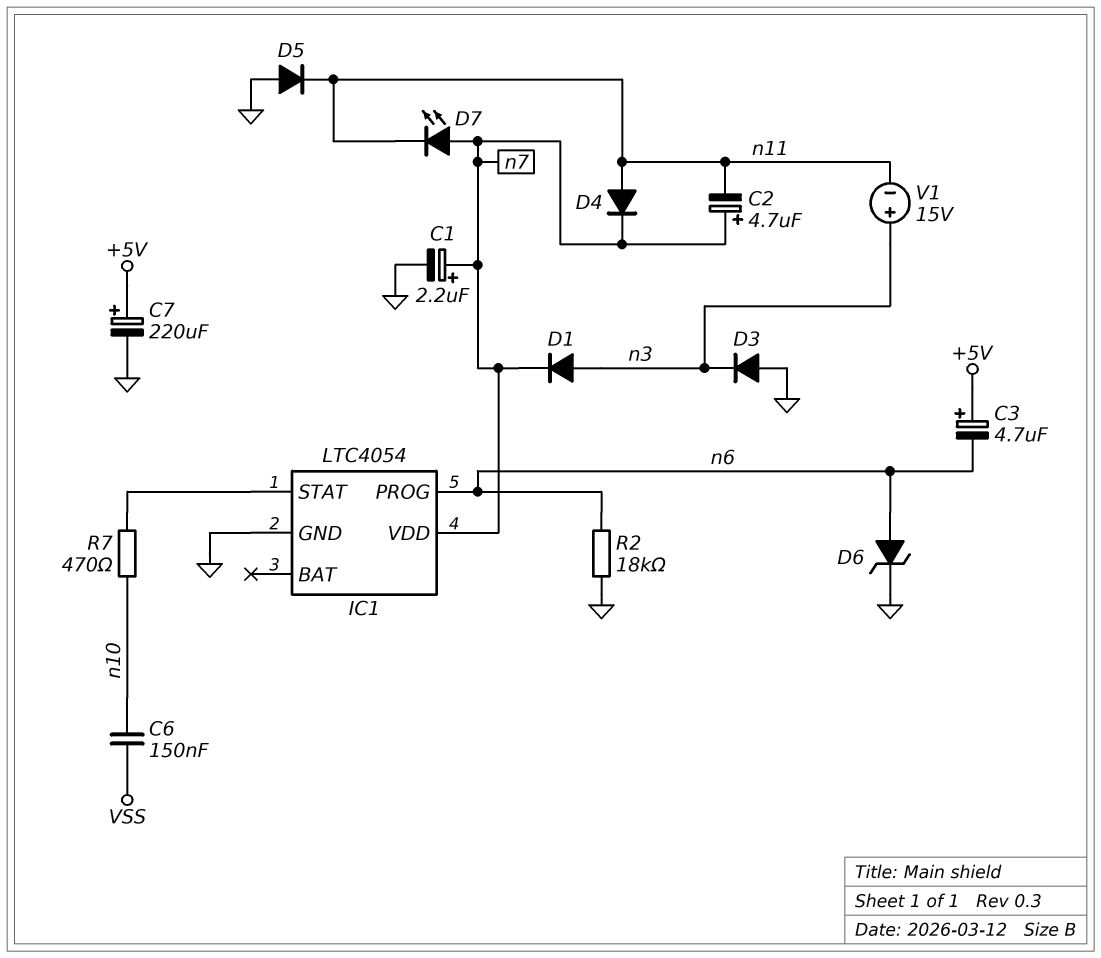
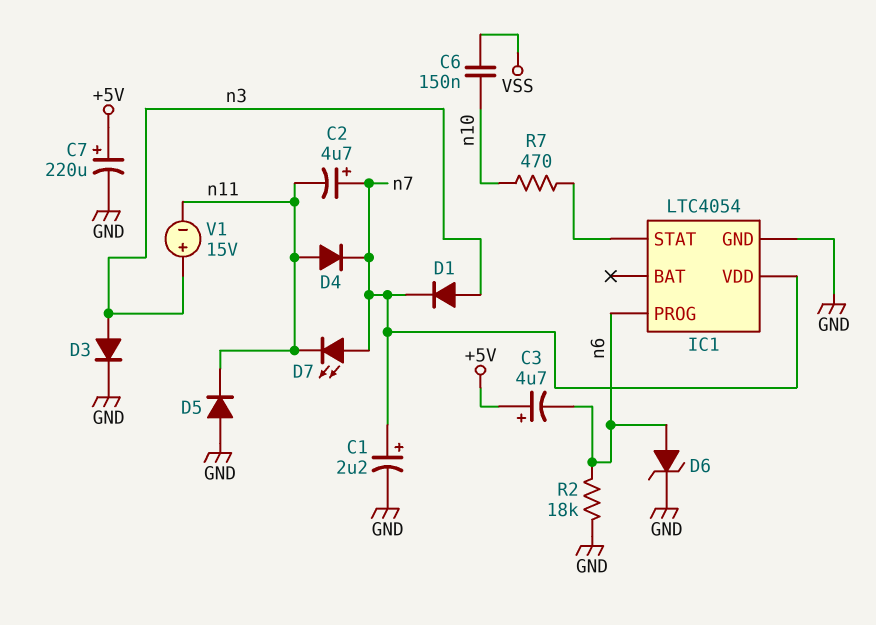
D3: diode (A GND, K n3) -> diode (A n3, K GND)

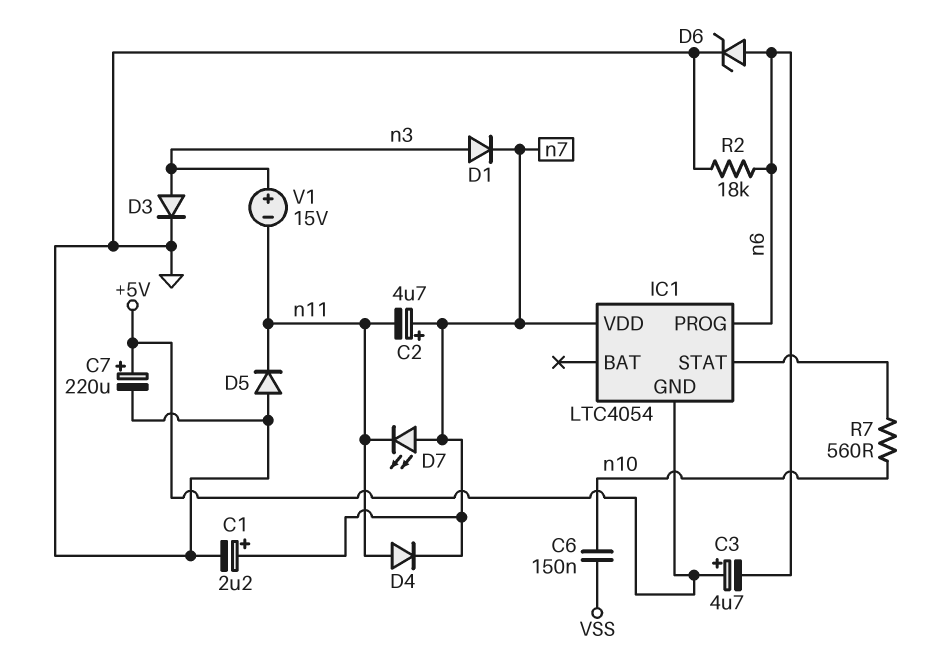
IC1 pin GND: GND -> +5V
R7: 470 (IC1/STAT, n10) -> 560 (IC1/STAT, n10)

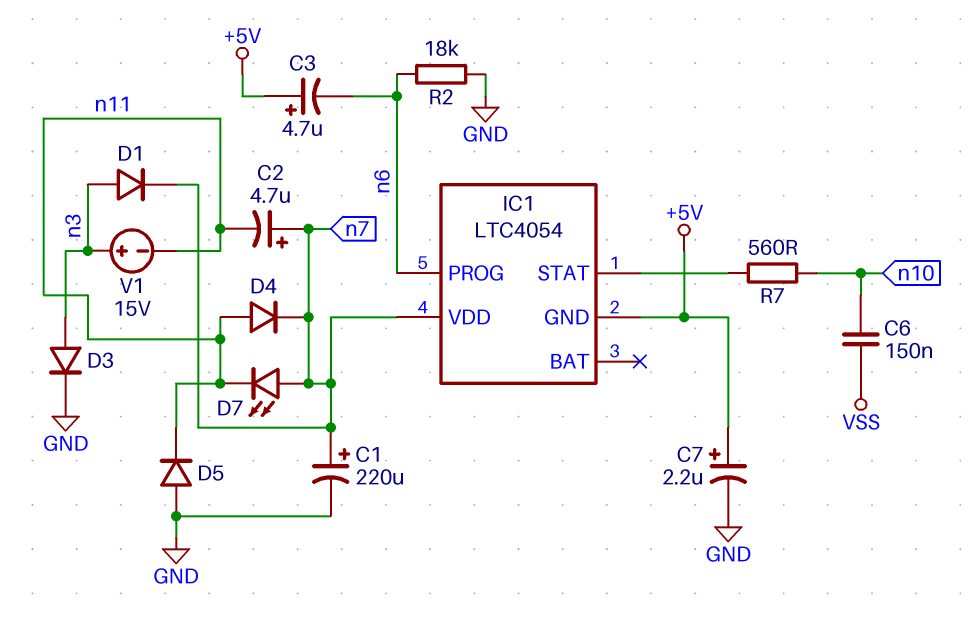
C1: 2.2uF (plus n7, minus GND) -> 220uF (plus n7, minus GND)
C7: 220uF (plus +5V, minus GND) -> 2.2uF (plus +5V, minus GND)
D6: zener (A n6, K GND) -> none

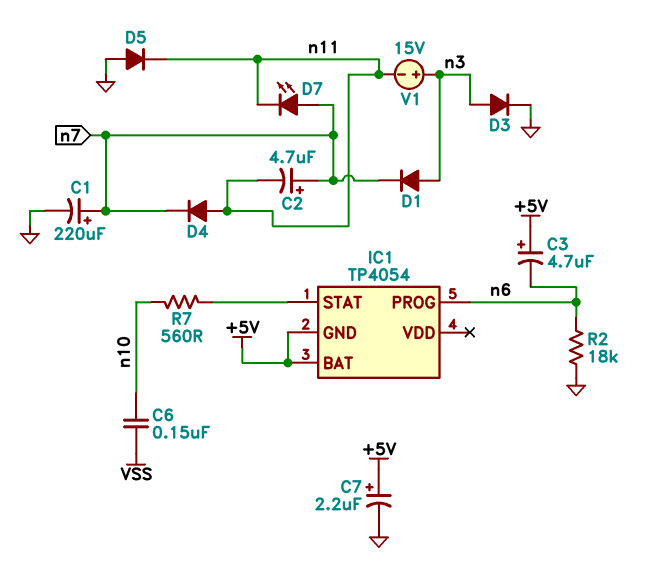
IC1: LTC4054 -> TP4054
IC1 pin BAT: none -> +5V
IC1 pin VDD: n7 -> none

